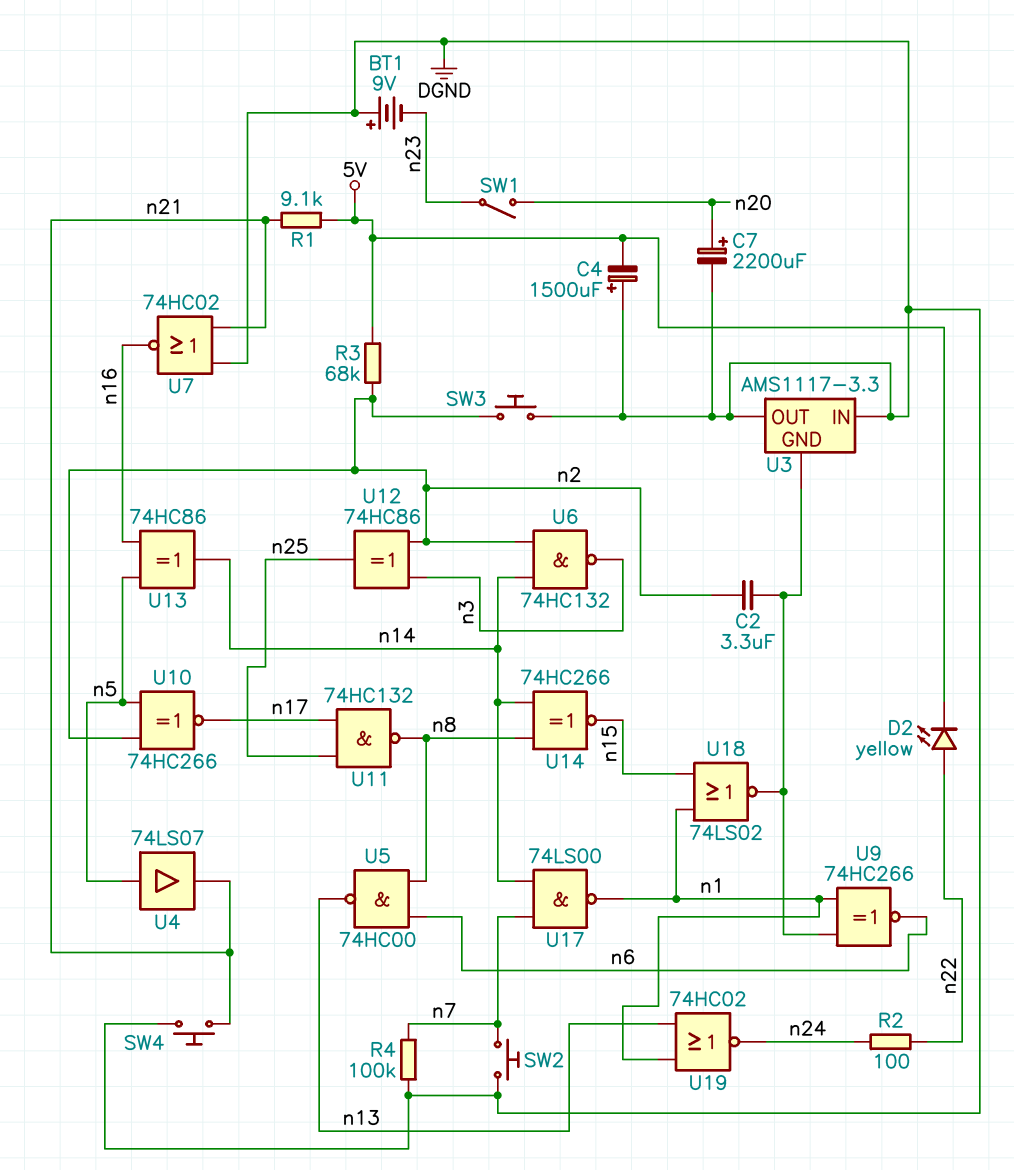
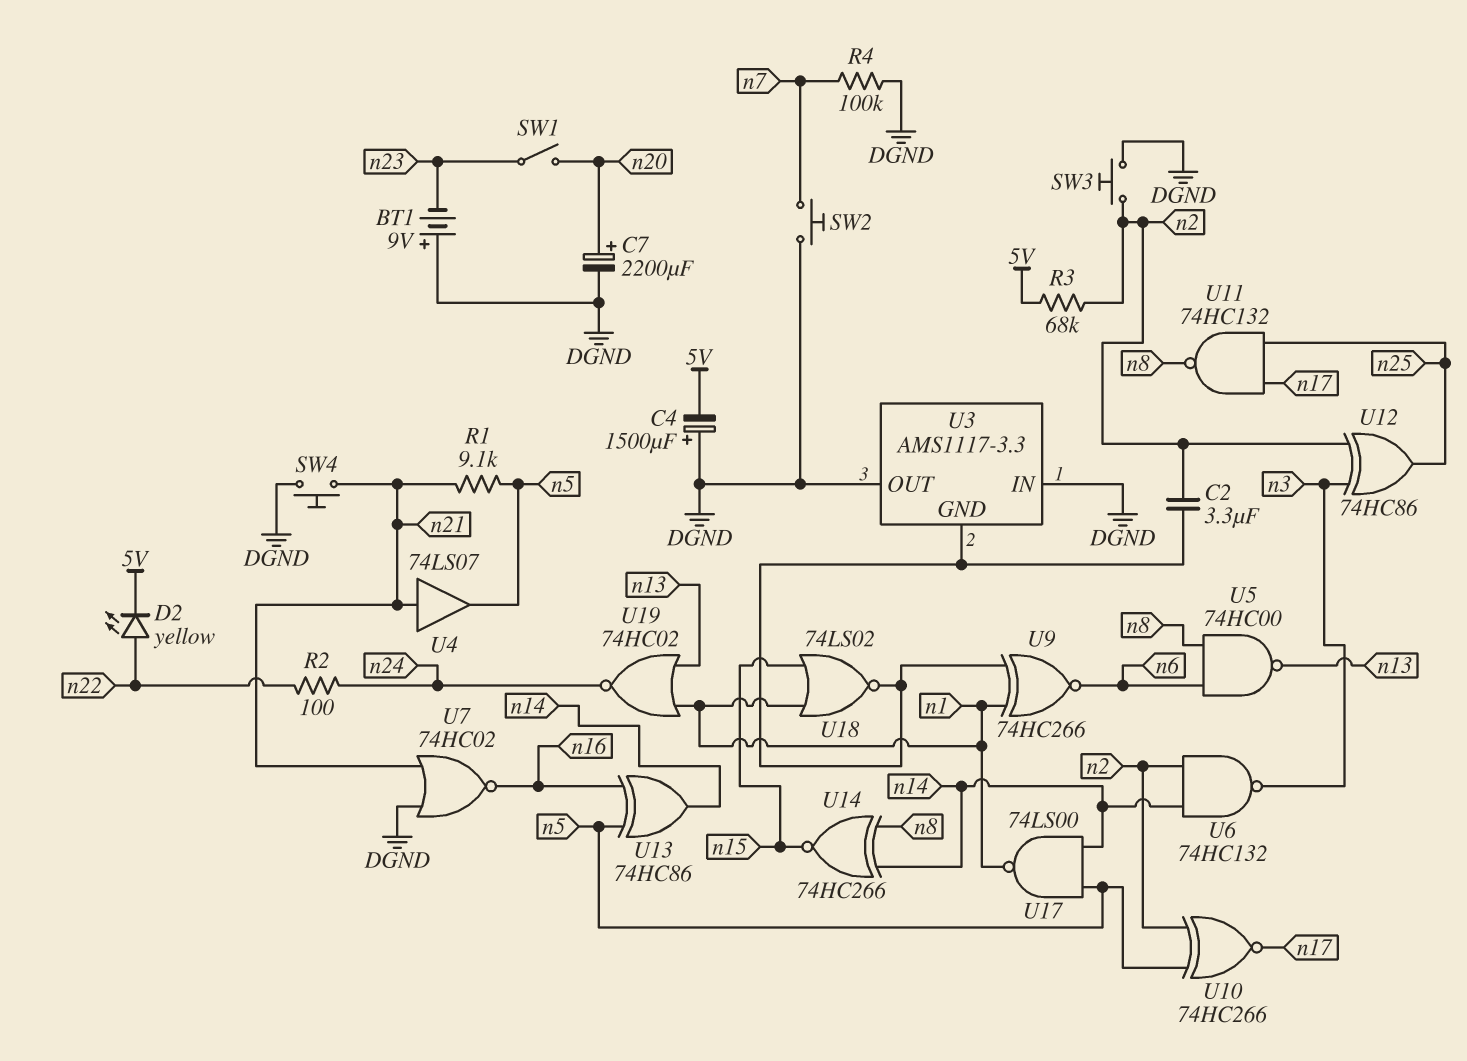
R1: 9.1k (5V, n21) -> 9.1k (n5, n21)
U4: buffer 74LS07 (in n5, out n21) -> buffer 74LS07 (in n21, out n5)
U17: NAND 74LS00 (in n7, in n14, out n1) -> NAND 74LS00 (in n5, in n14, out n1)

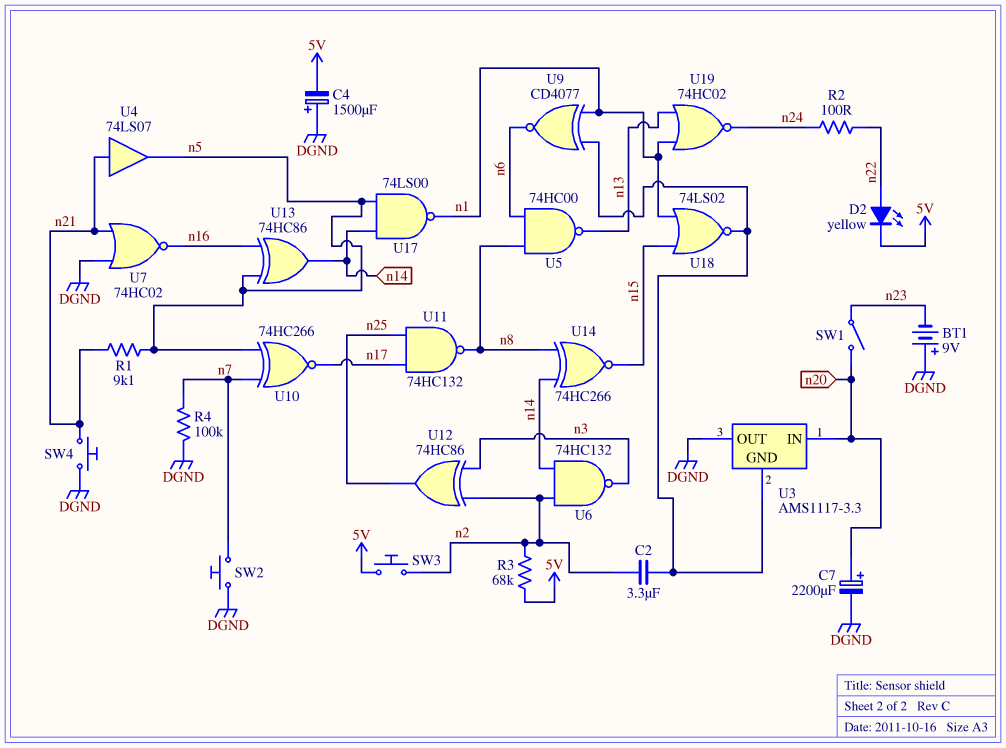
SW3: button (DGND, n2) -> button (5V, n2)
U3 pin IN: DGND -> n20
U9: XNOR 74HC266 (in U3/GND, in n1, out n6) -> XNOR CD4077 (in U3/GND, in n1, out n6)
U10: XNOR 74HC266 (in n2, in n5, out n17) -> XNOR 74HC266 (in n5, in n7, out n17)

